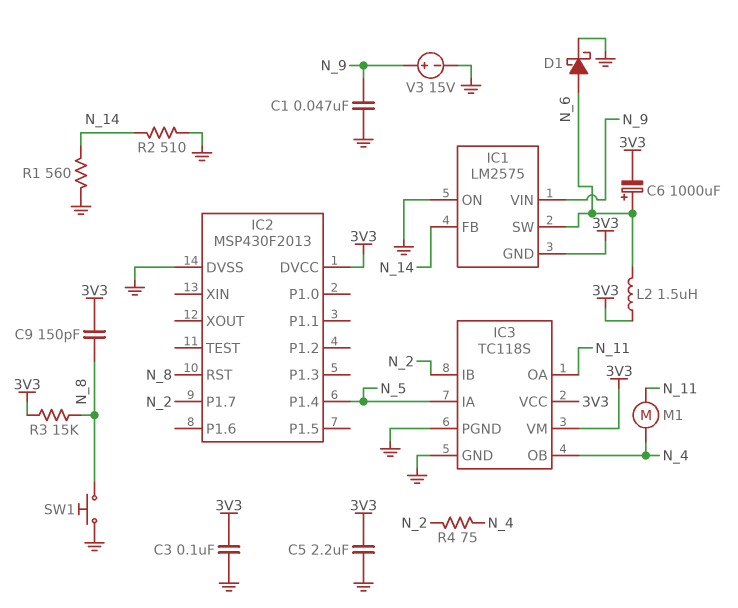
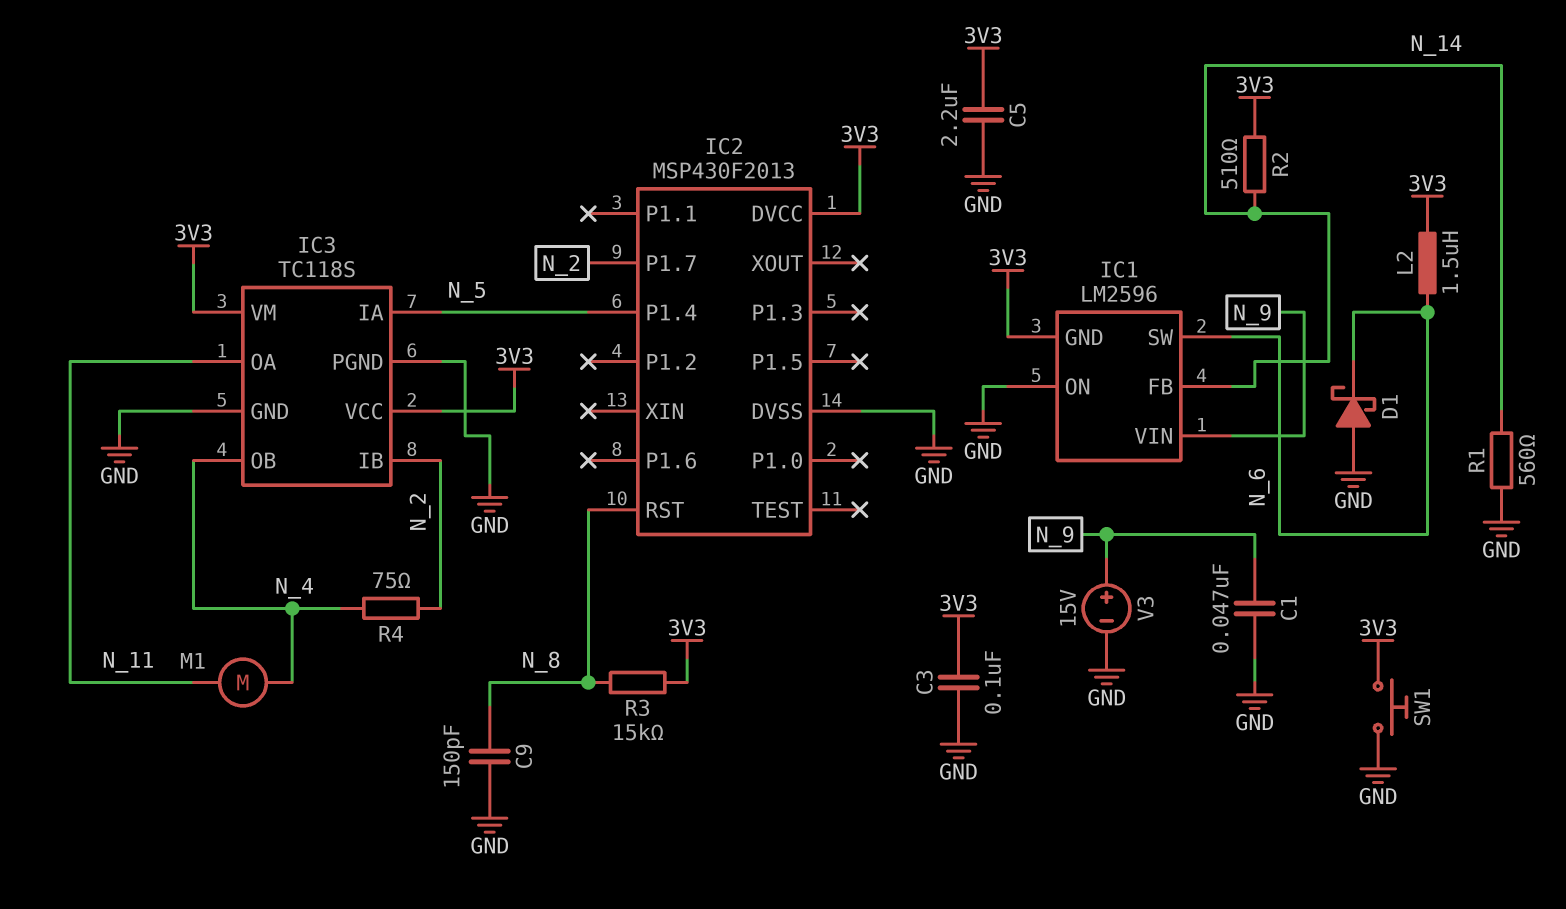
C6: 1000uF (plus N_6, minus 3V3) -> none
C9: 150pF (3V3, N_8) -> 150pF (GND, N_8)
D1: schottky (A N_6, K GND) -> schottky (A GND, K N_6)
IC1: LM2575 -> LM2596
R2: 510 (GND, N_14) -> 510 (3V3, N_14)
SW1: button (GND, N_8) -> button (3V3, GND)

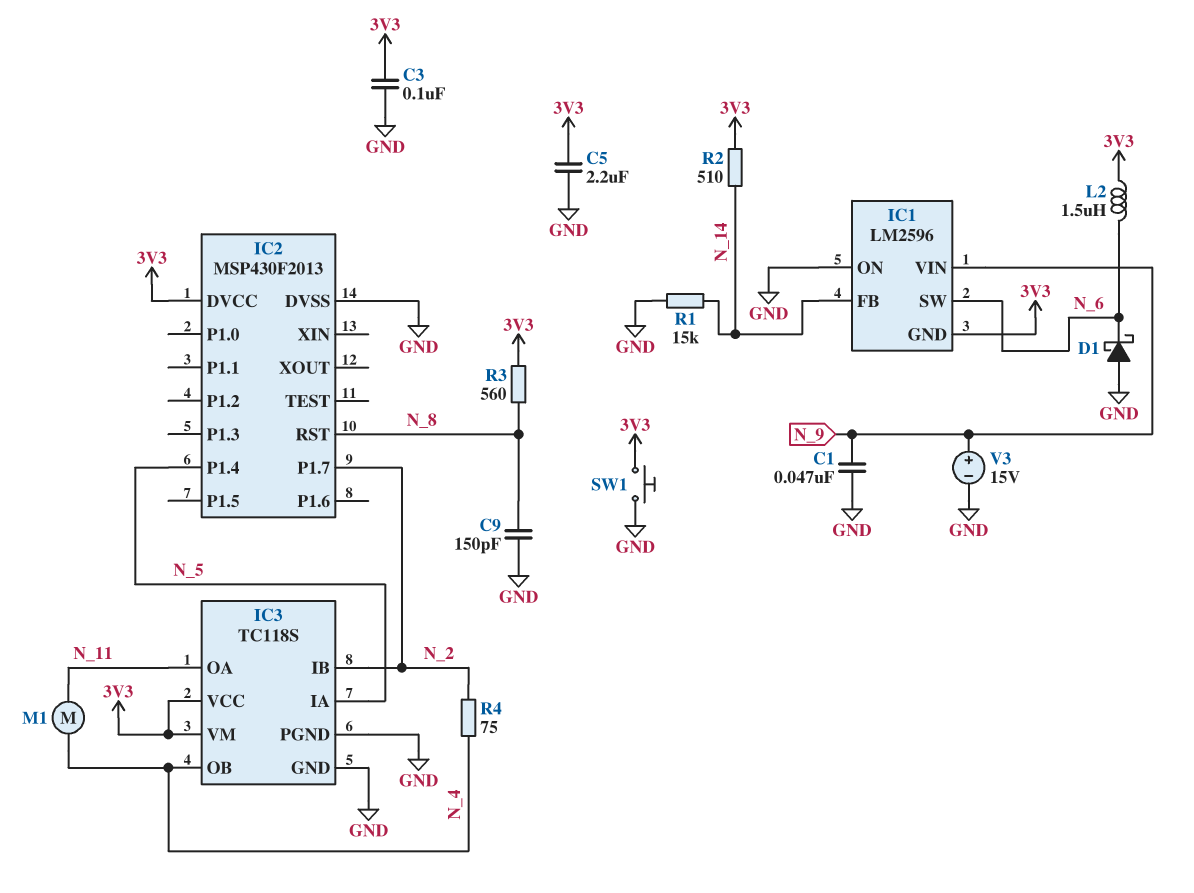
R1: 560 (GND, N_14) -> 15k (GND, N_14)
R3: 15k (3V3, N_8) -> 560 (3V3, N_8)

